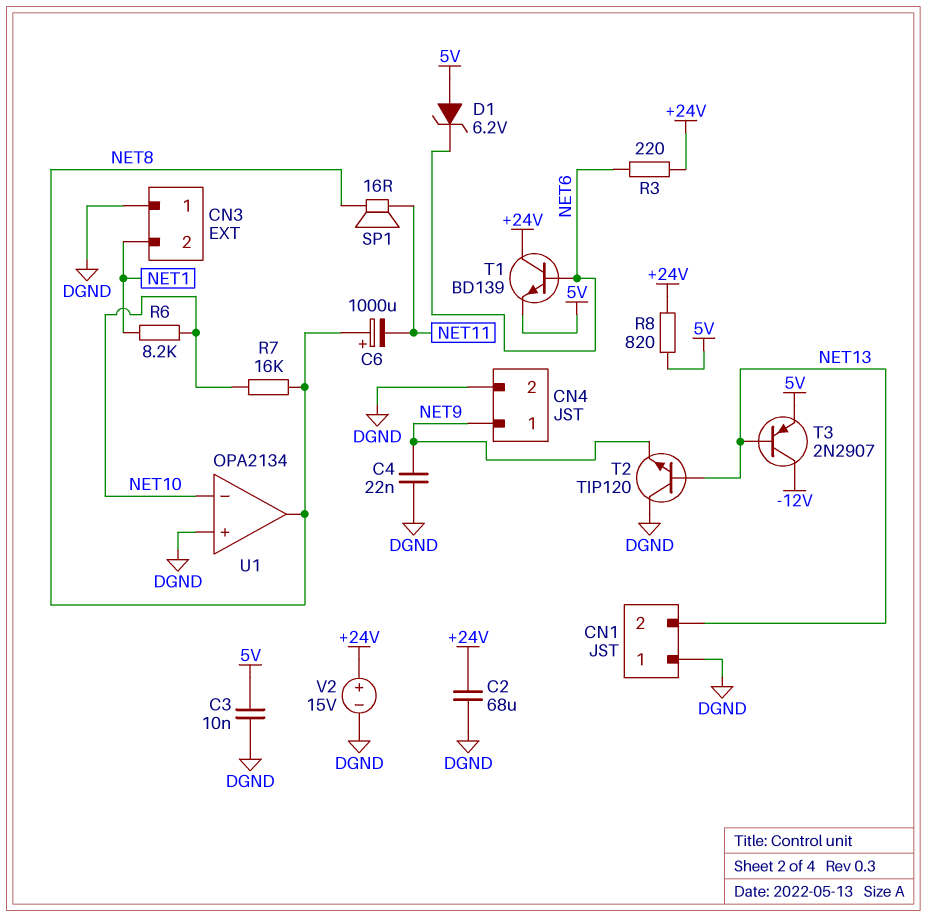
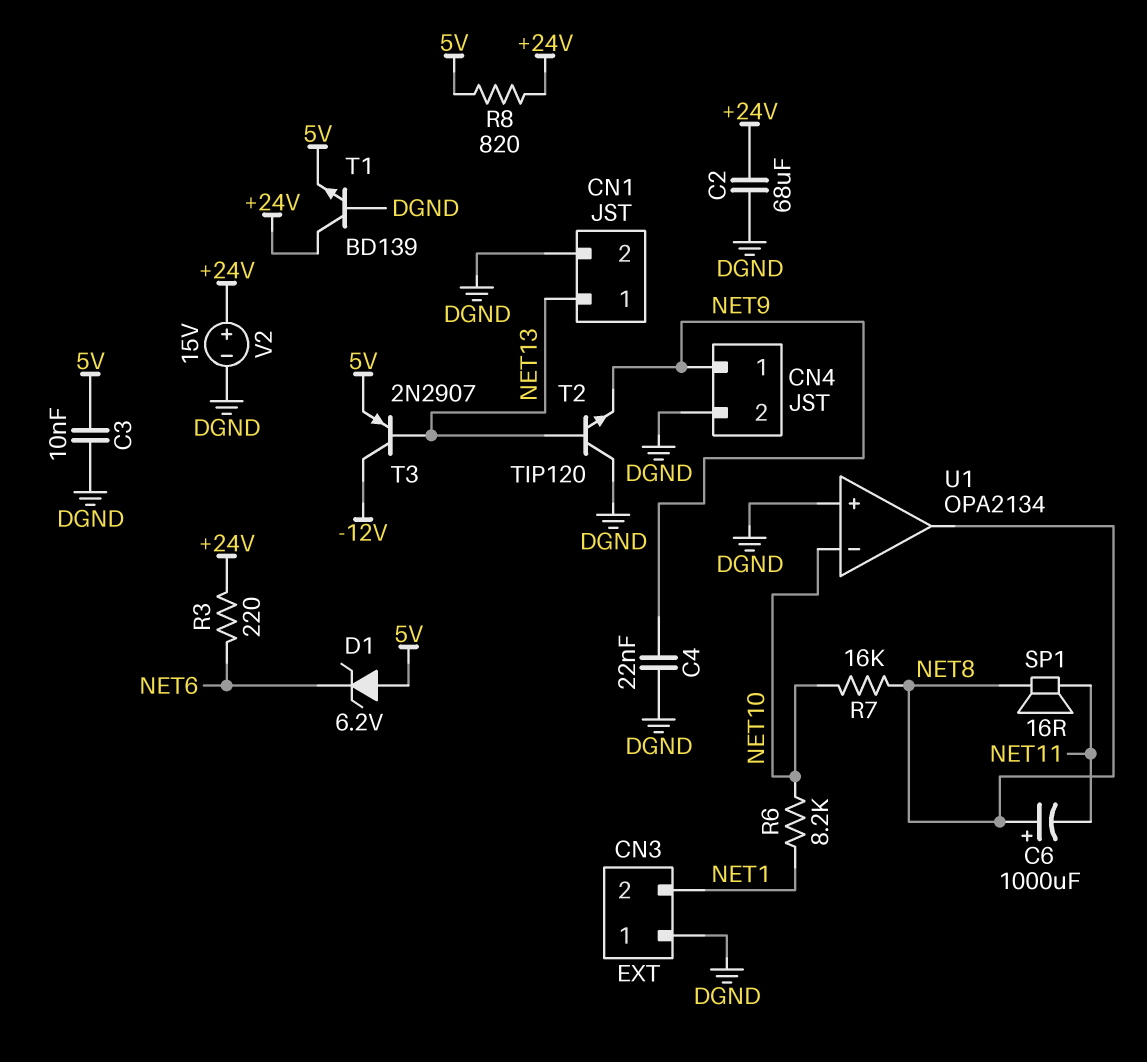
CN1 pin 1: DGND -> NET13
CN1 pin 2: NET13 -> DGND
T1: NPN BD139 (B NET6, C +24V, E 5V) -> NPN BD139 (B DGND, C +24V, E 5V)

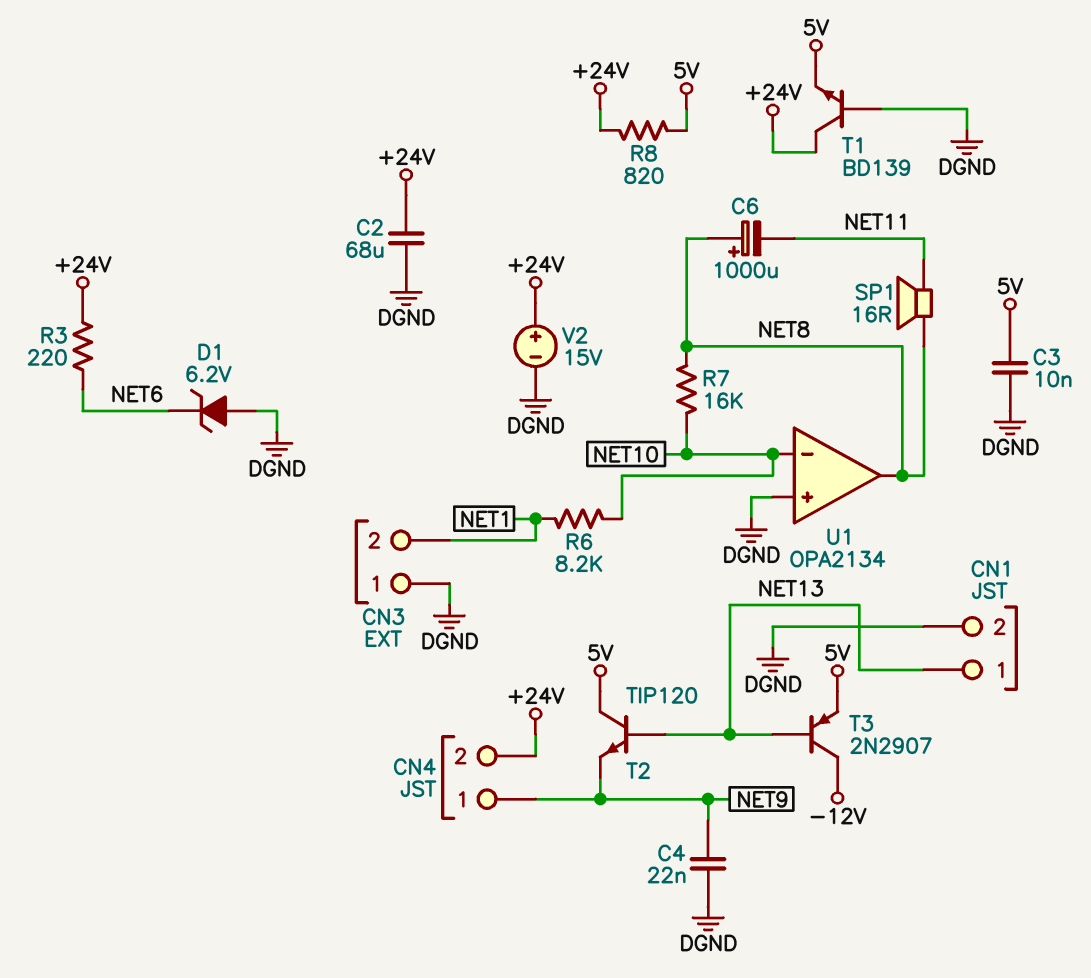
CN4 pin 2: DGND -> +24V
D1: zener 6.2V (A 5V, K NET6) -> zener 6.2V (A DGND, K NET6)
T2: NPN TIP120 (B NET13, C DGND, E NET9) -> NPN TIP120 (B NET13, C 5V, E NET9)

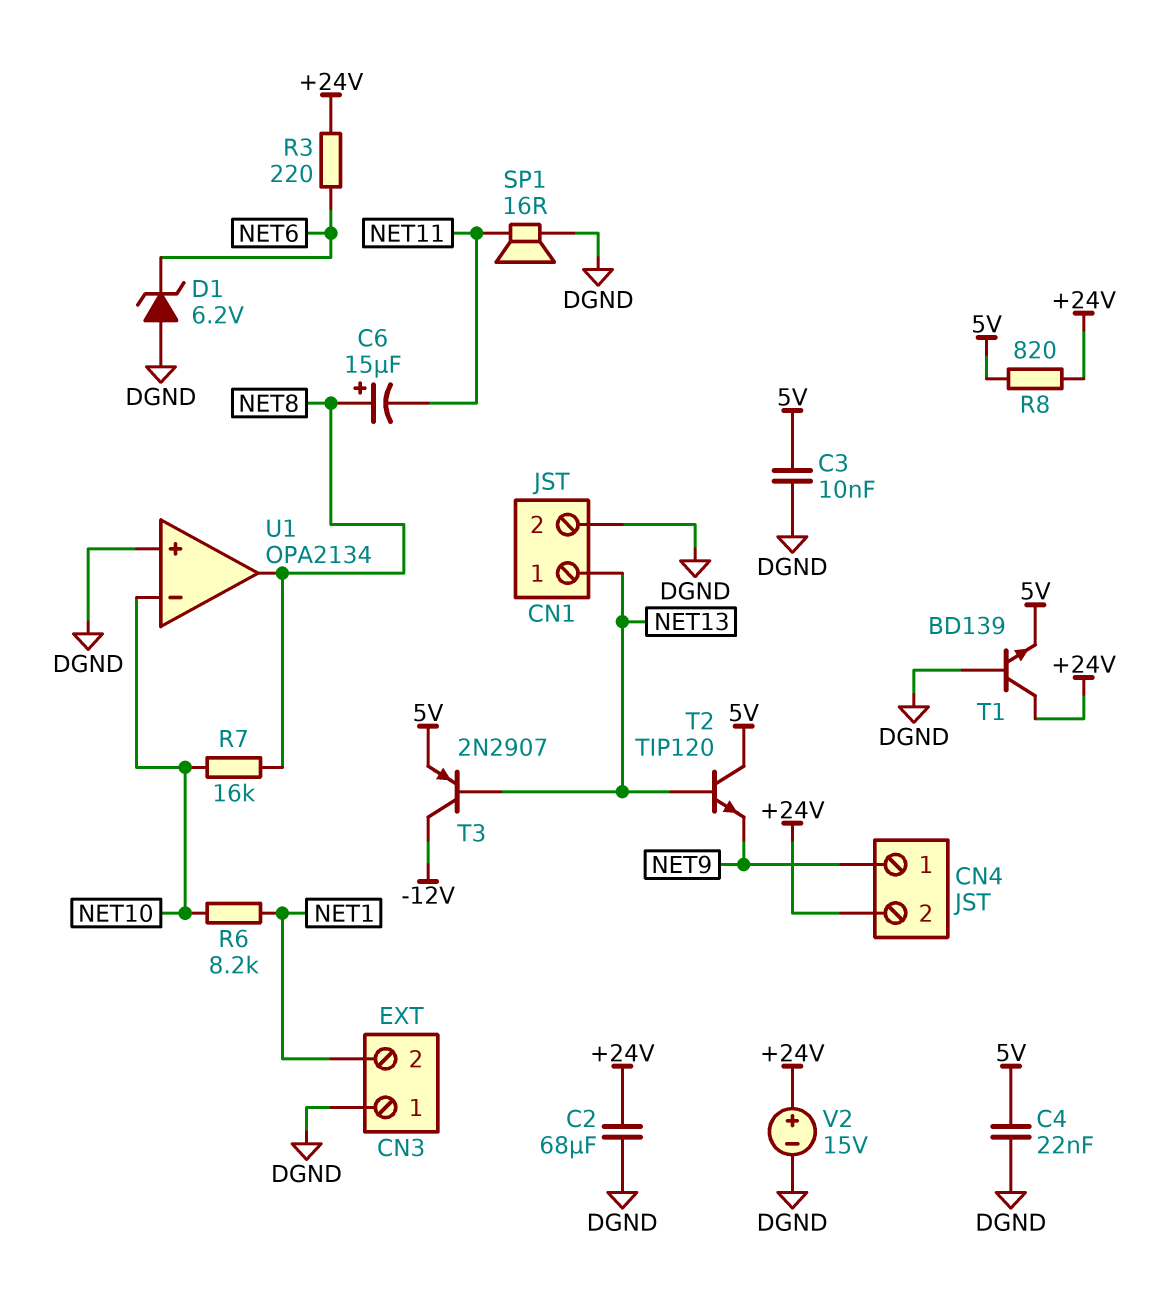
C4: 22nF (DGND, NET9) -> 22nF (5V, DGND)
C6: 1000uF (plus NET8, minus NET11) -> 15uF (plus NET8, minus NET11)
SP1: speaker 16R (NET8, NET11) -> speaker 16R (DGND, NET11)

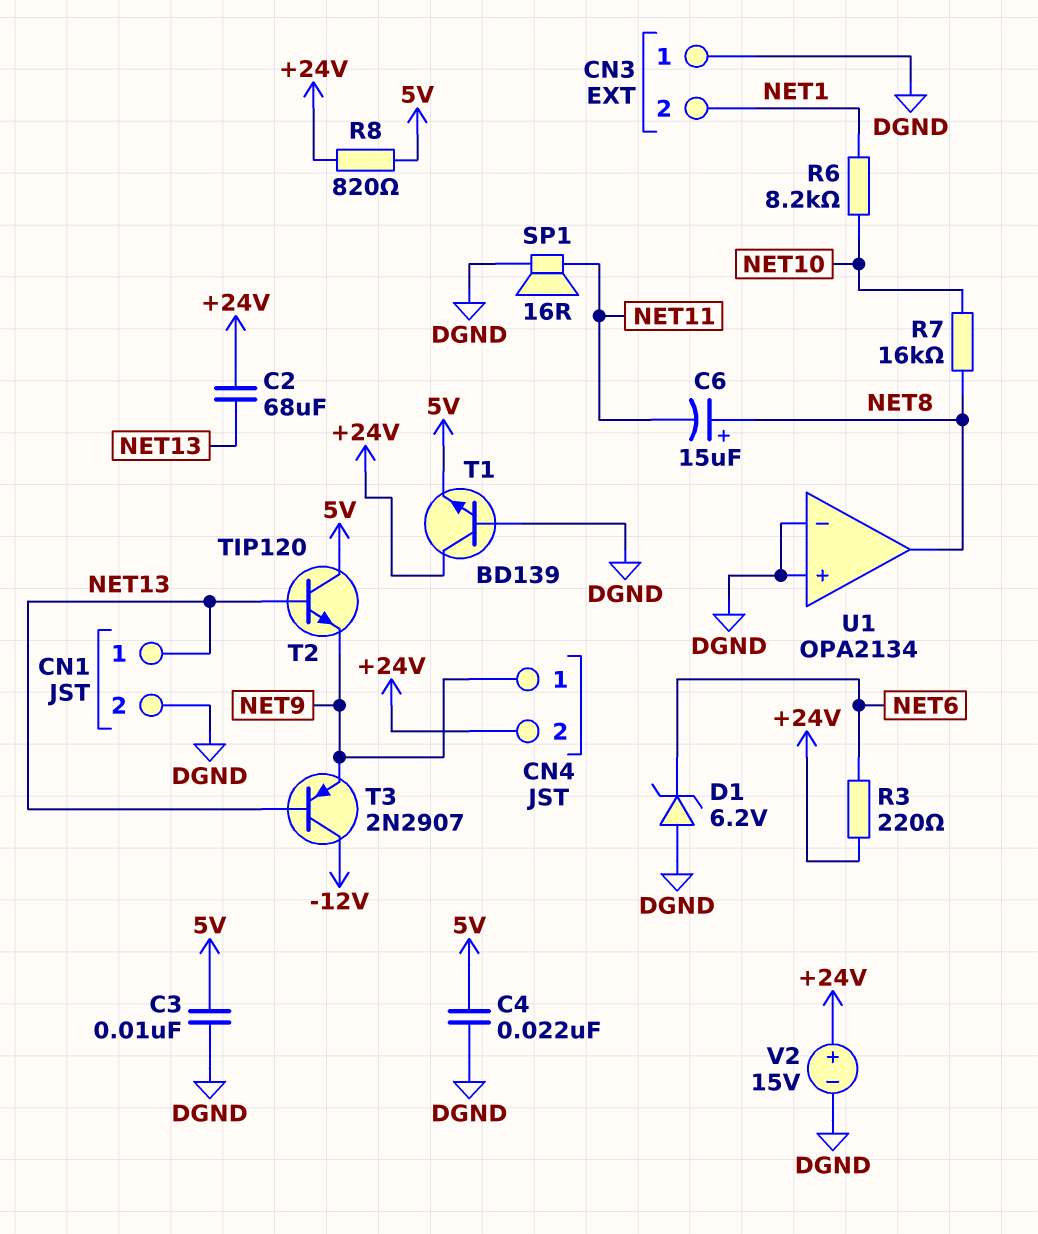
C2: 68uF (+24V, DGND) -> 68uF (+24V, NET13)
T3: PNP 2N2907 (B NET13, C -12V, E 5V) -> PNP 2N2907 (B NET13, C -12V, E NET9)
U1 pin in-: NET10 -> DGND

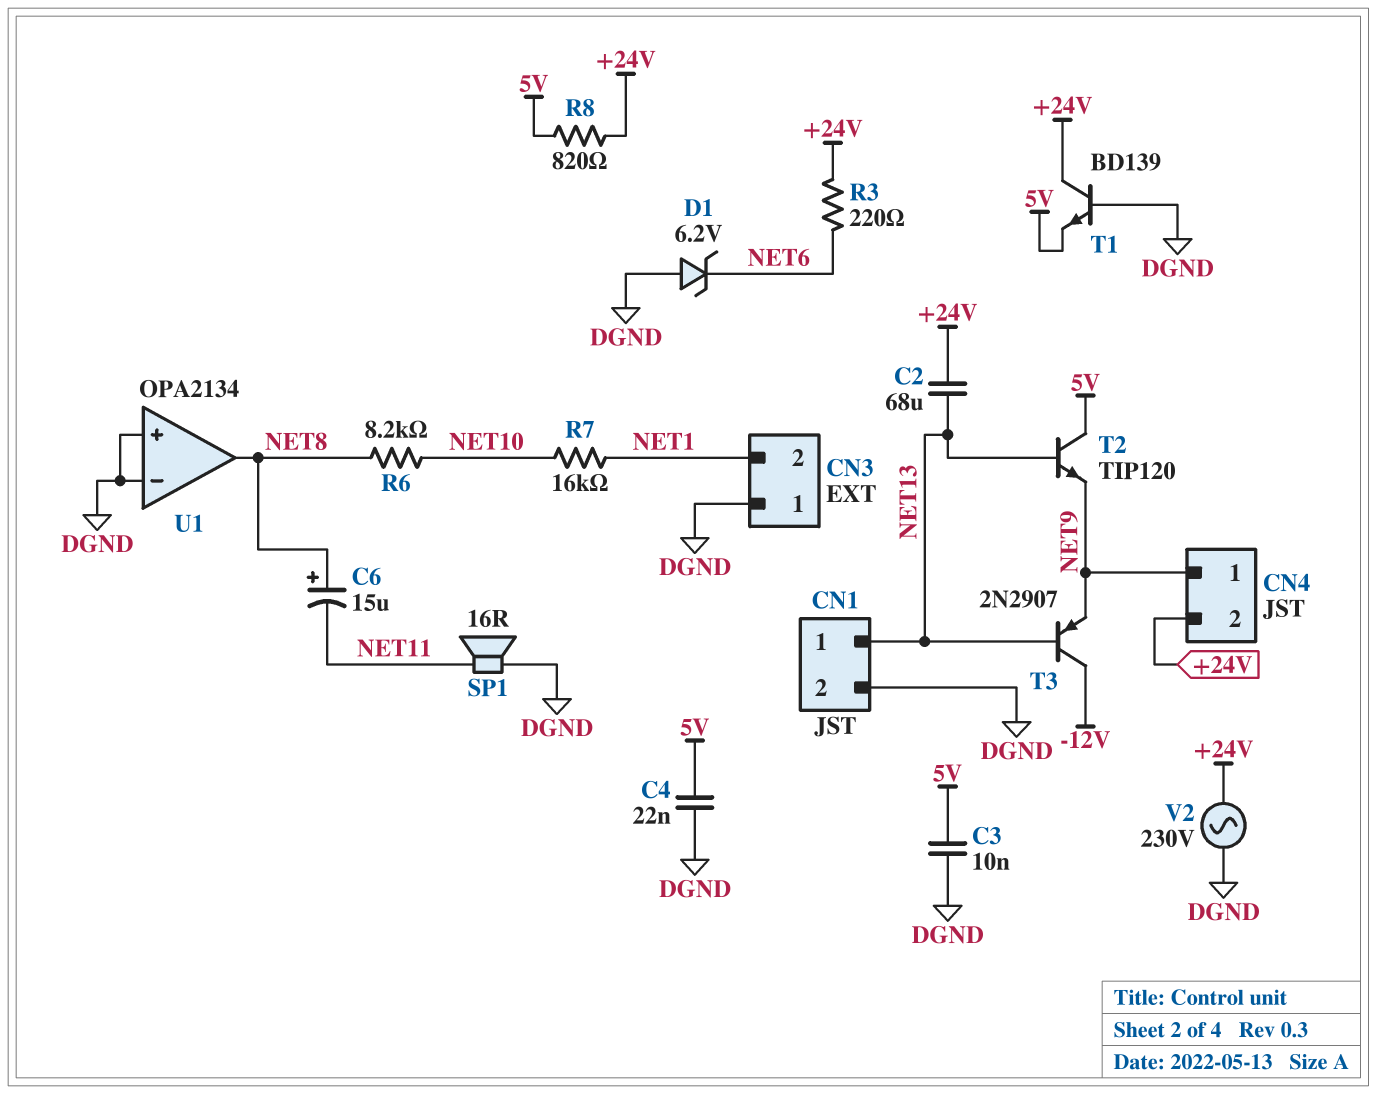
R6: 8.2k (NET1, NET10) -> 8.2k (NET8, NET10)
R7: 16k (NET8, NET10) -> 16k (NET1, NET10)
V2: 15V (plus +24V, minus DGND) -> AC 230V (+24V, DGND)

